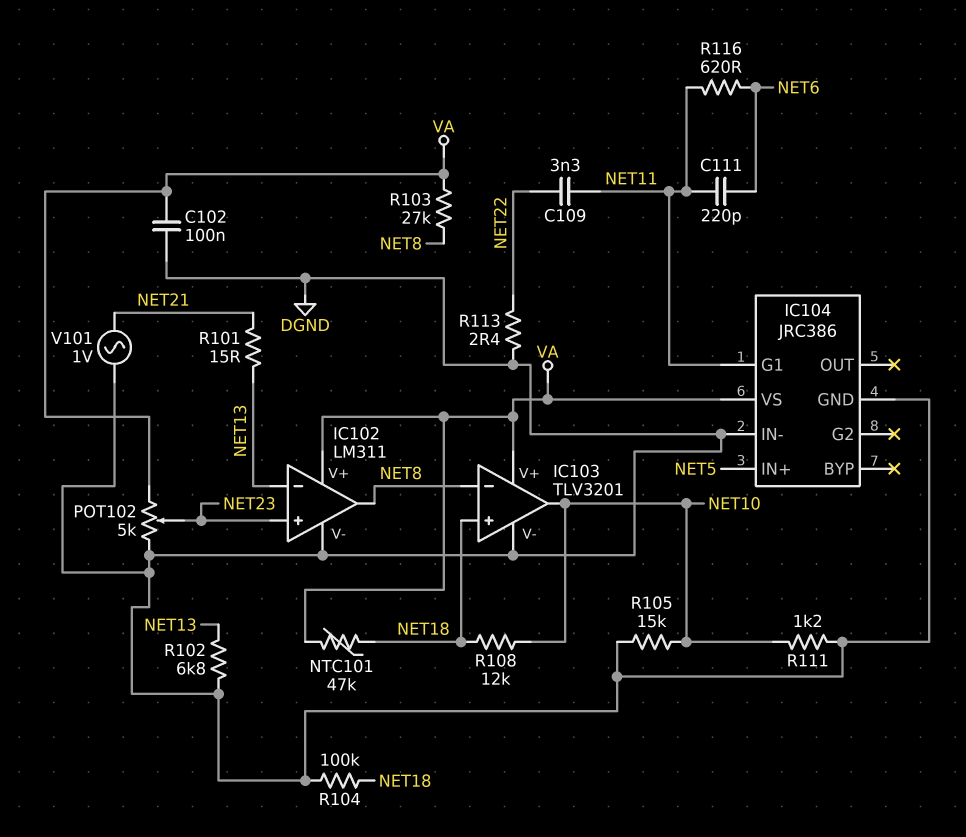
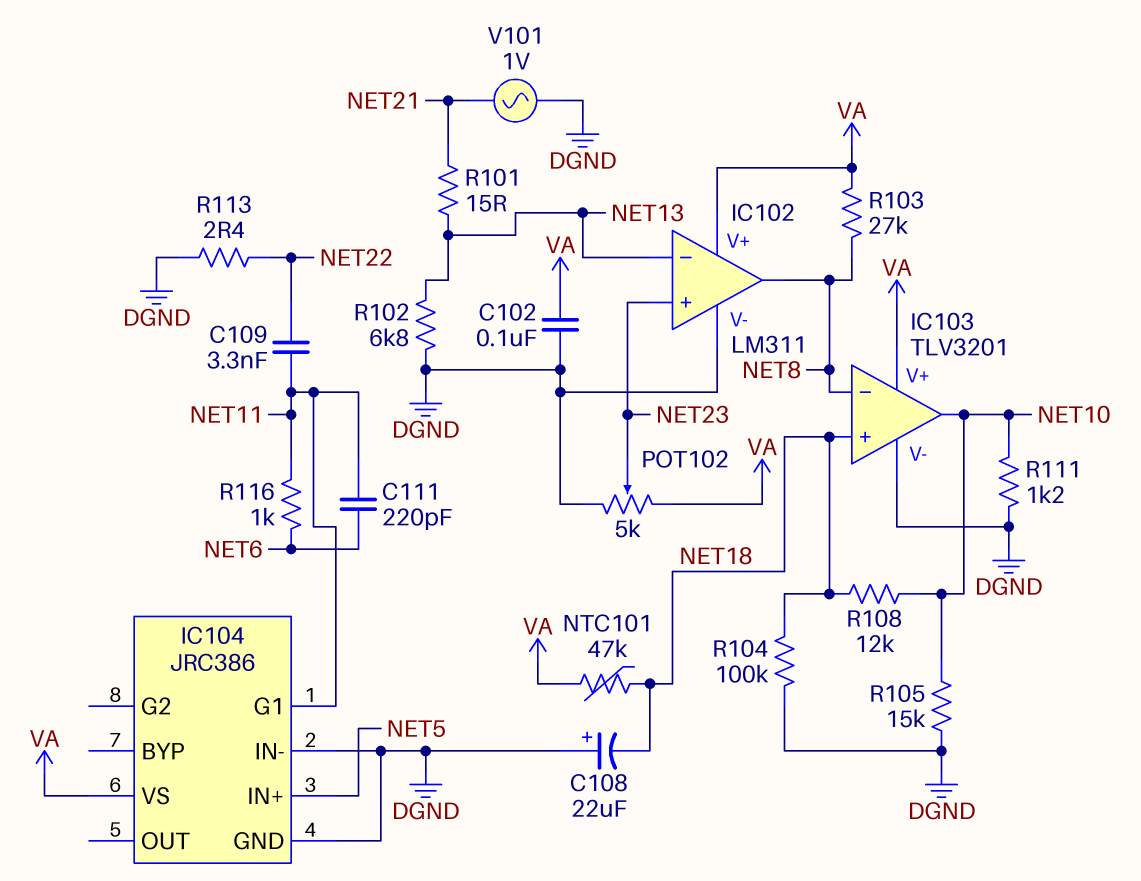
C108: none -> 22uF (plus DGND, minus NET18)
R116: 620 (NET6, NET11) -> 1k (NET6, NET11)

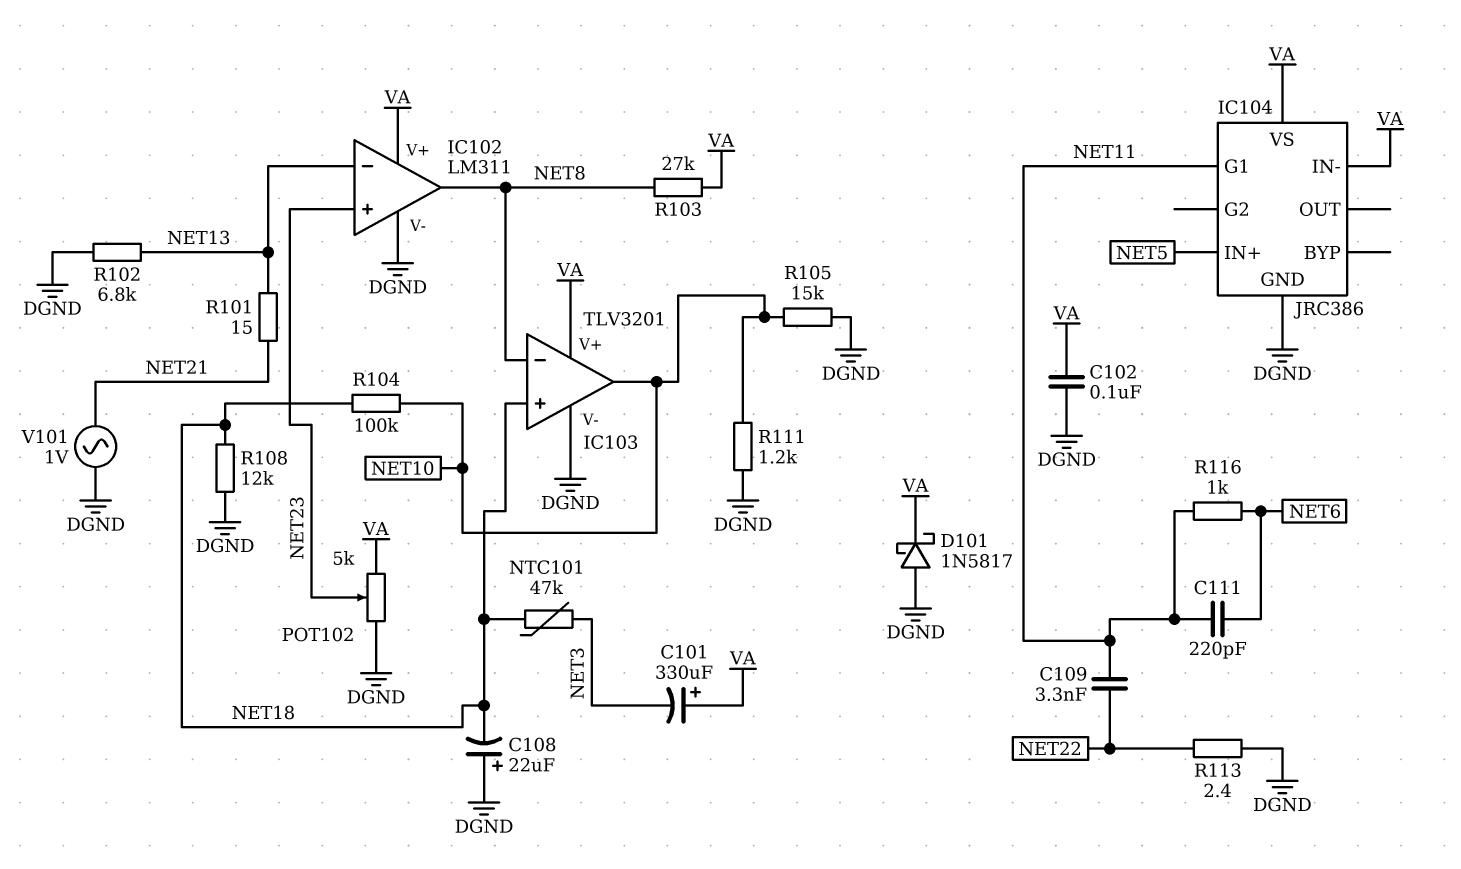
C101: none -> 330uF (plus VA, minus NET3)
D101: none -> schottky 1N5817 (A DGND, K VA)
IC104 pin IN-: DGND -> VA
NTC101: 47k (NET18, VA) -> 47k (NET3, NET18)
R104: 100k (DGND, NET18) -> 100k (NET10, NET18)
R108: 12k (NET10, NET18) -> 12k (DGND, NET18)

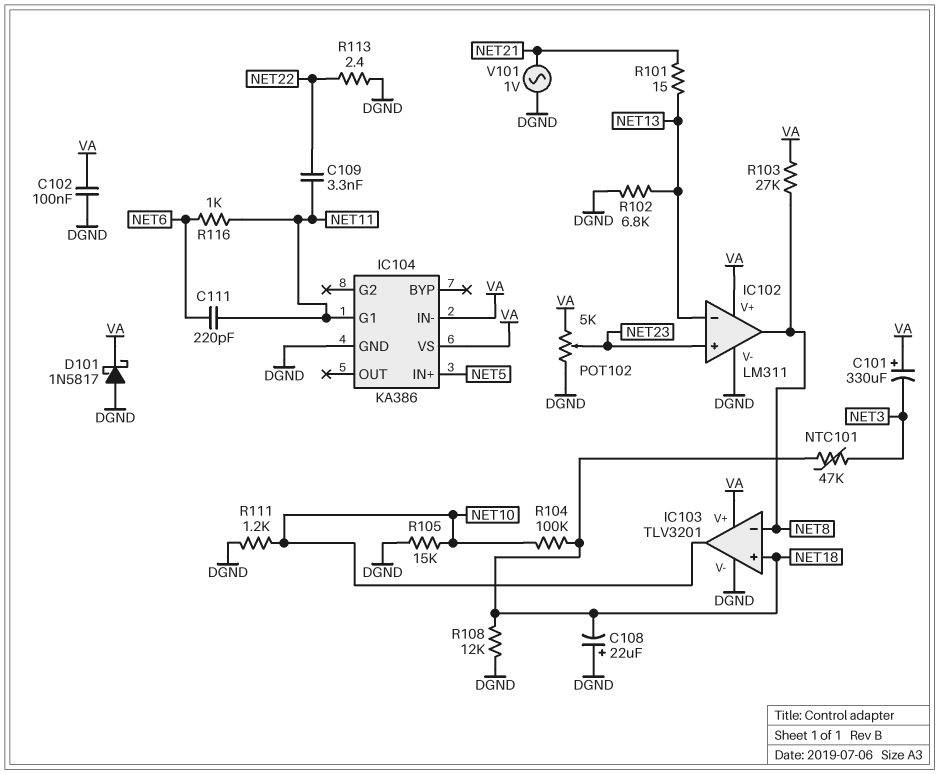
IC104: JRC386 -> KA386

